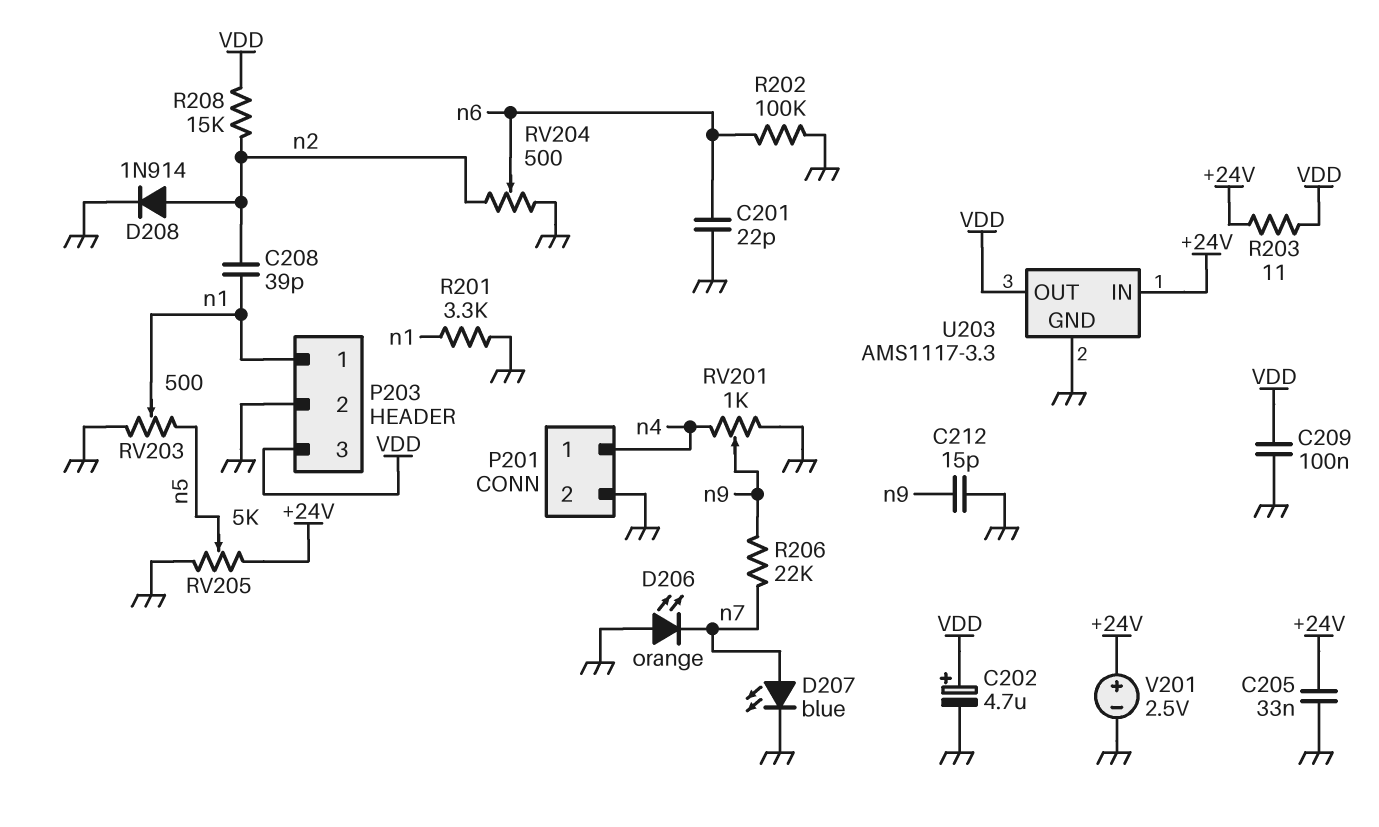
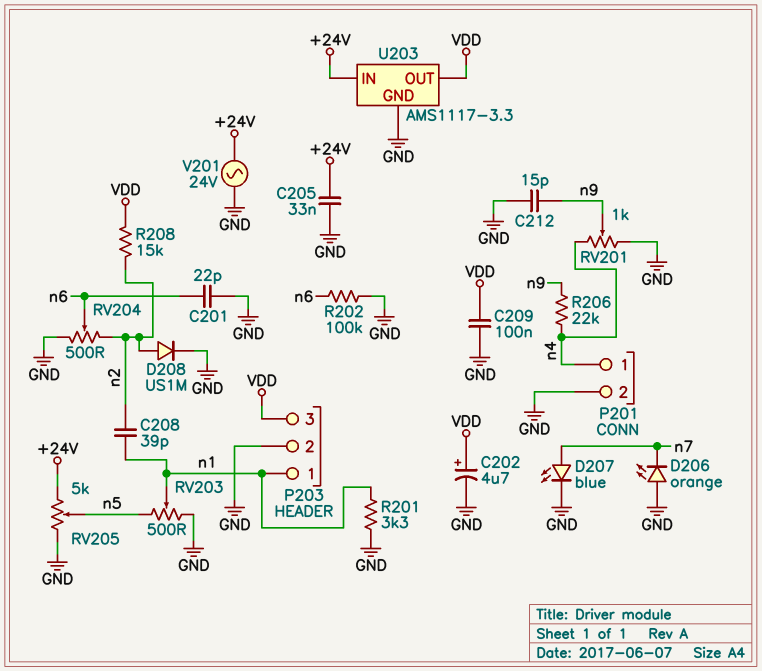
D208: diode 1N914 (A n2, K GND) -> diode US1M (A n2, K GND)
R203: 11 (+24V, VDD) -> none
R206: 22k (n7, n9) -> 22k (n4, n9)
V201: 2.5V (plus +24V, minus GND) -> AC 24V (+24V, GND)

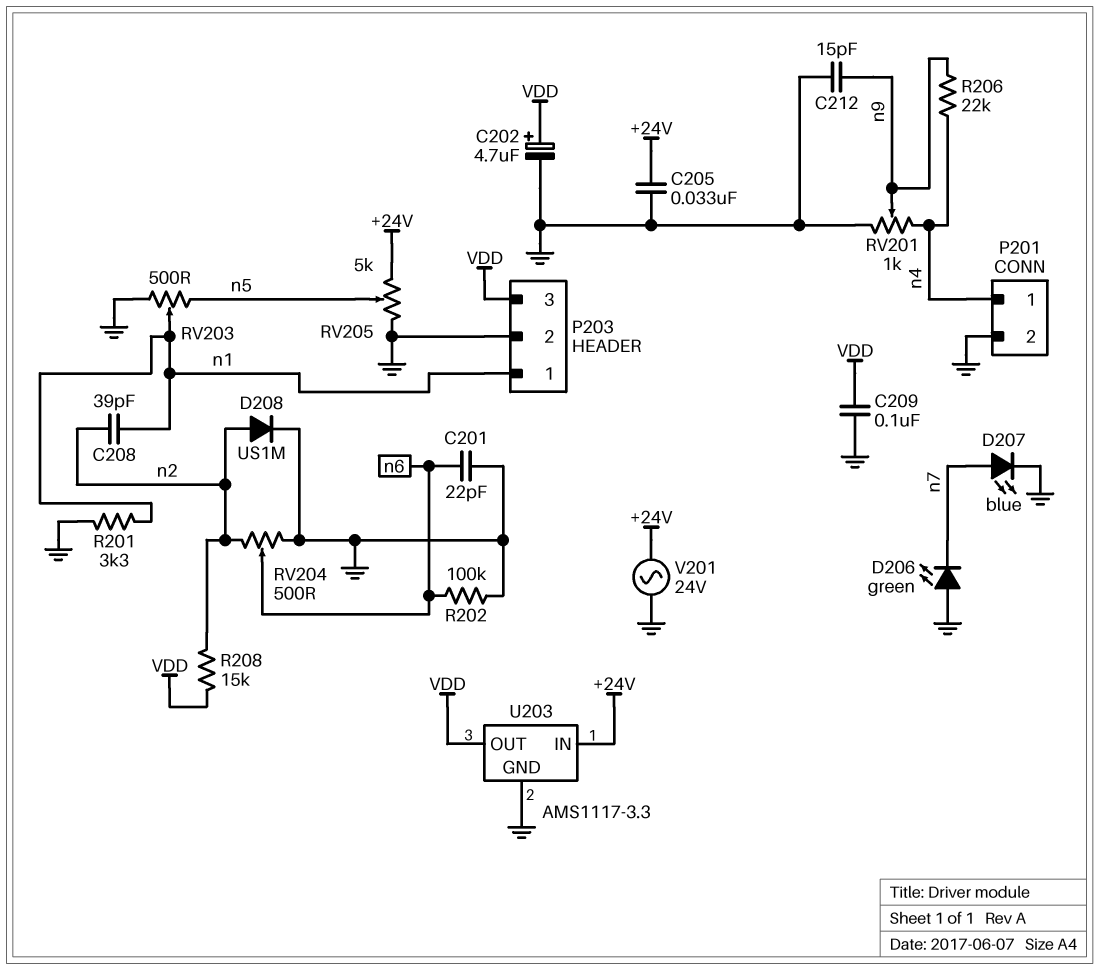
D206: LED orange (A GND, K n7) -> LED green (A GND, K n7)

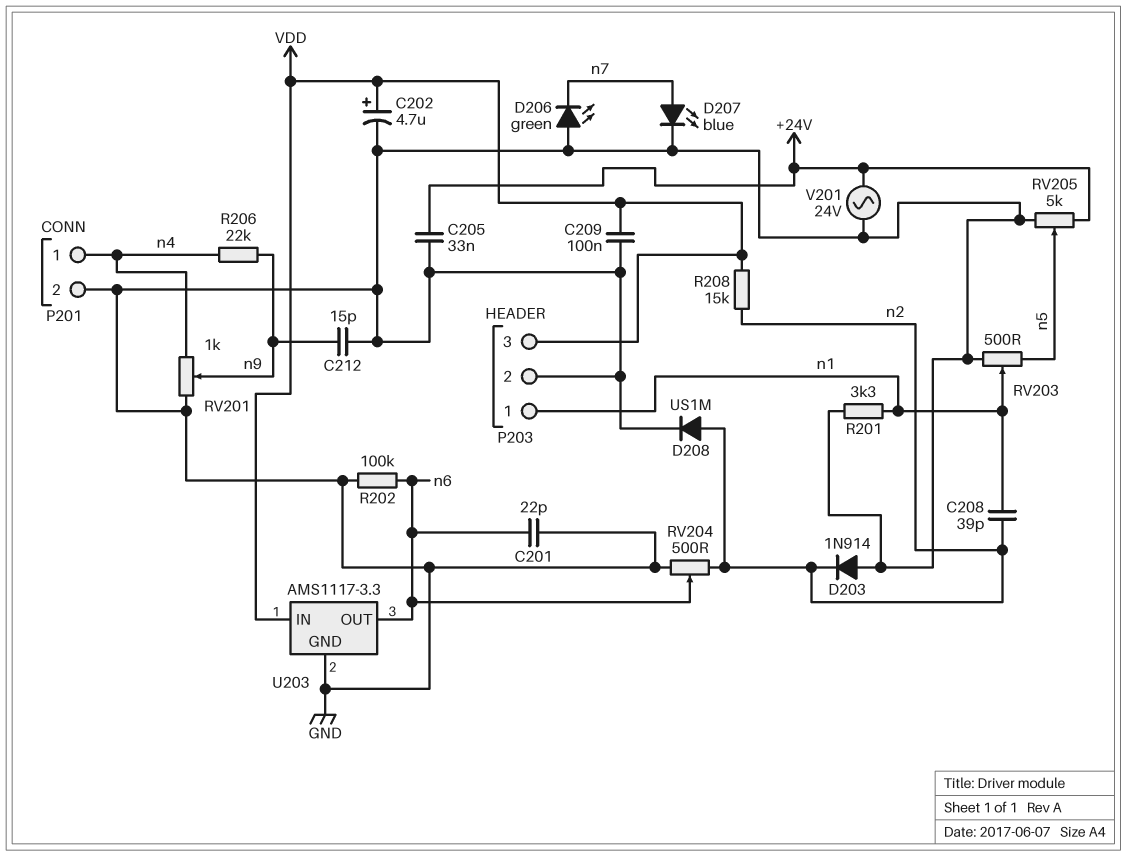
D203: none -> diode 1N914 (A GND, K n2)
U203 pin IN: +24V -> VDD
U203 pin OUT: VDD -> n6

